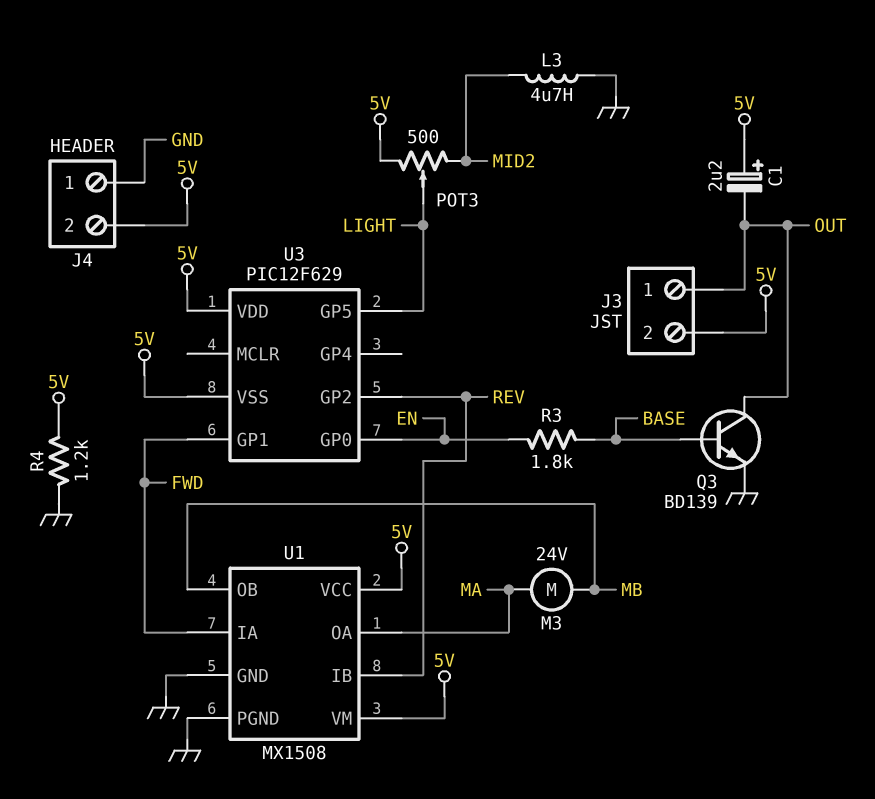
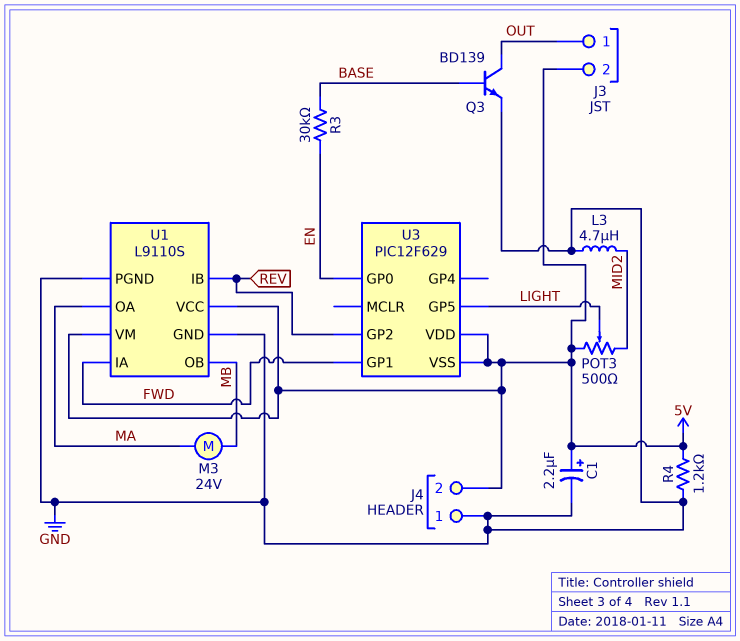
C1: 2.2uF (plus 5V, minus OUT) -> 2.2uF (plus 5V, minus GND)
R3: 1.8k (BASE, EN) -> 30k (BASE, EN)
U1: MX1508 -> L9110S

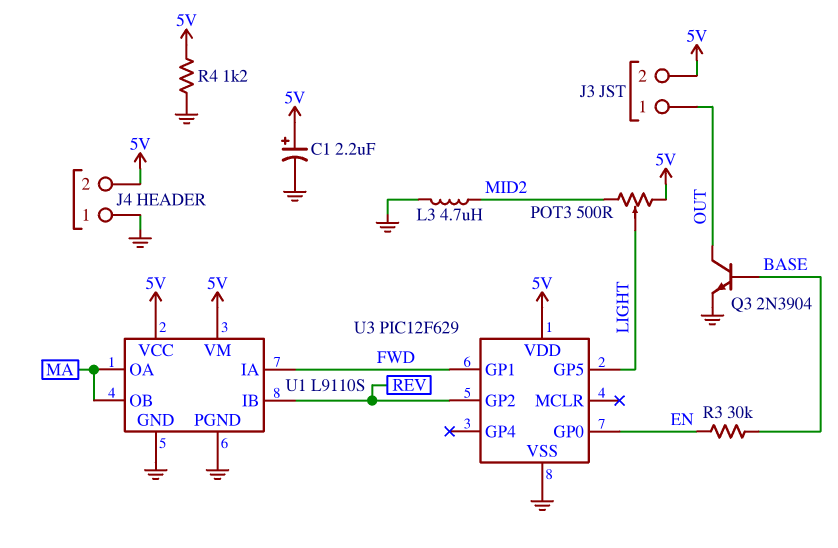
M3: motor 24V (MA, MB) -> none
Q3: NPN BD139 (B BASE, C OUT, E GND) -> NPN 2N3904 (B BASE, C OUT, E GND)
U1 pin OB: MB -> MA
U3 pin VSS: 5V -> GND

